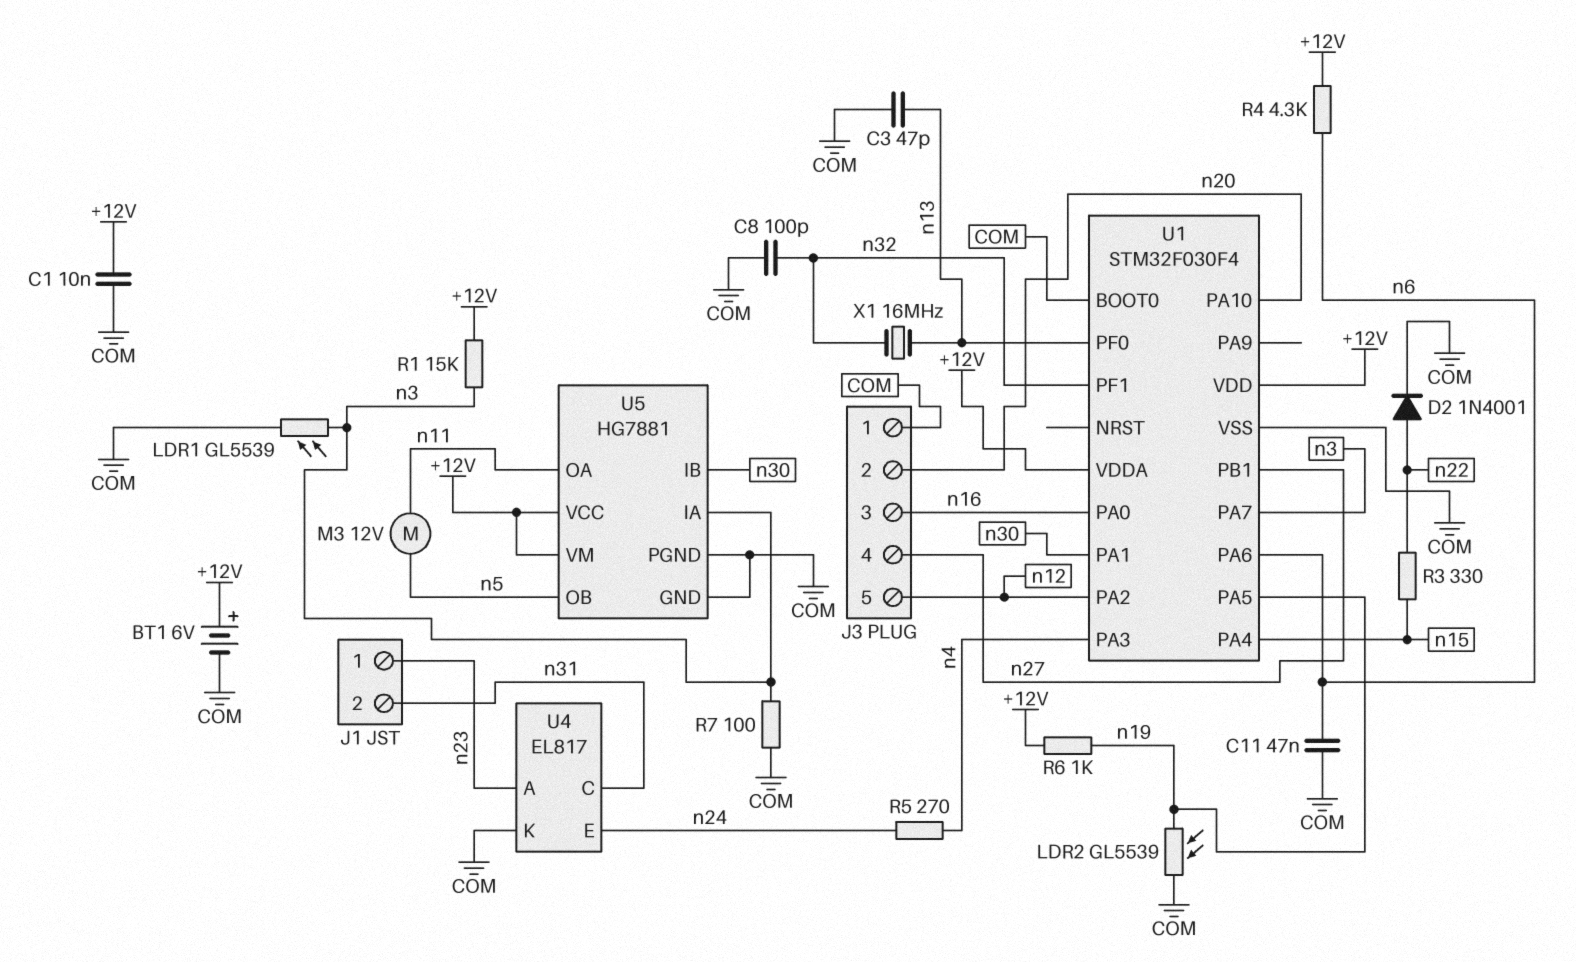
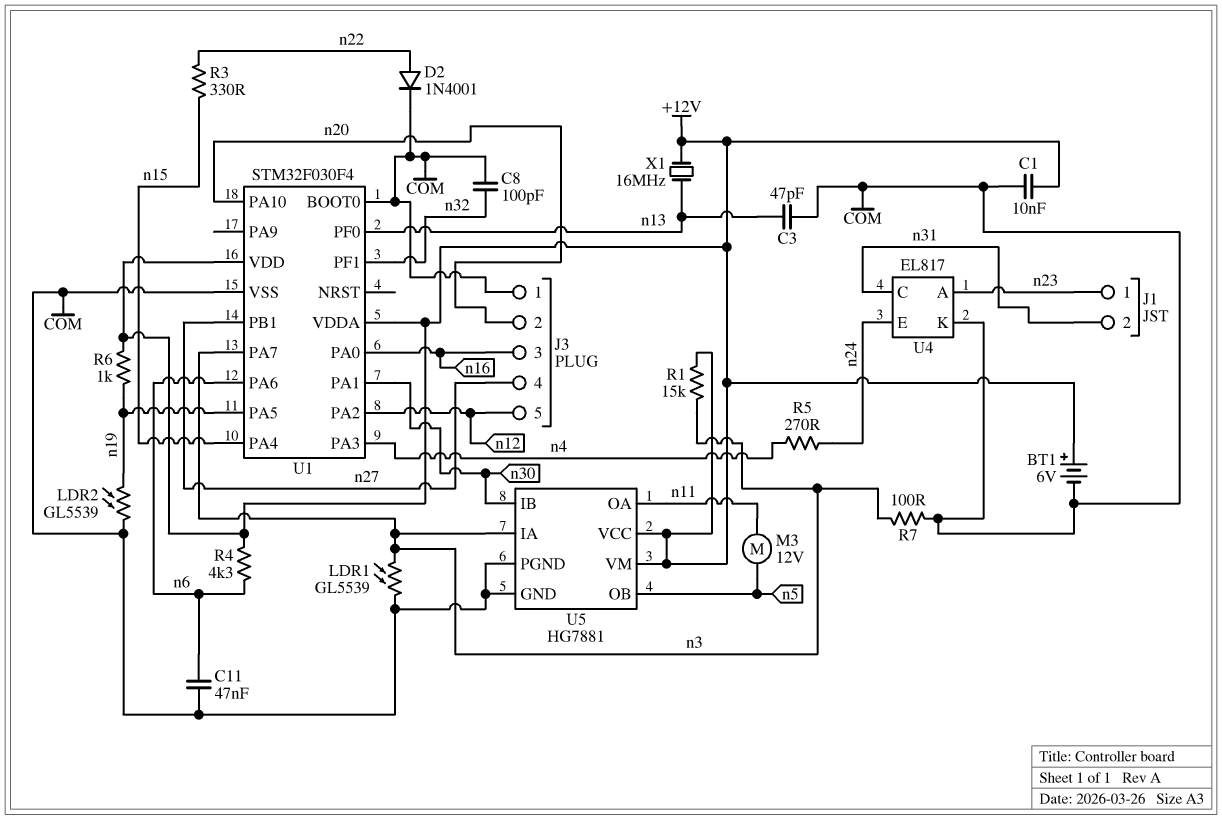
X1: 16MHz (n13, n32) -> 16MHz (+12V, n13)

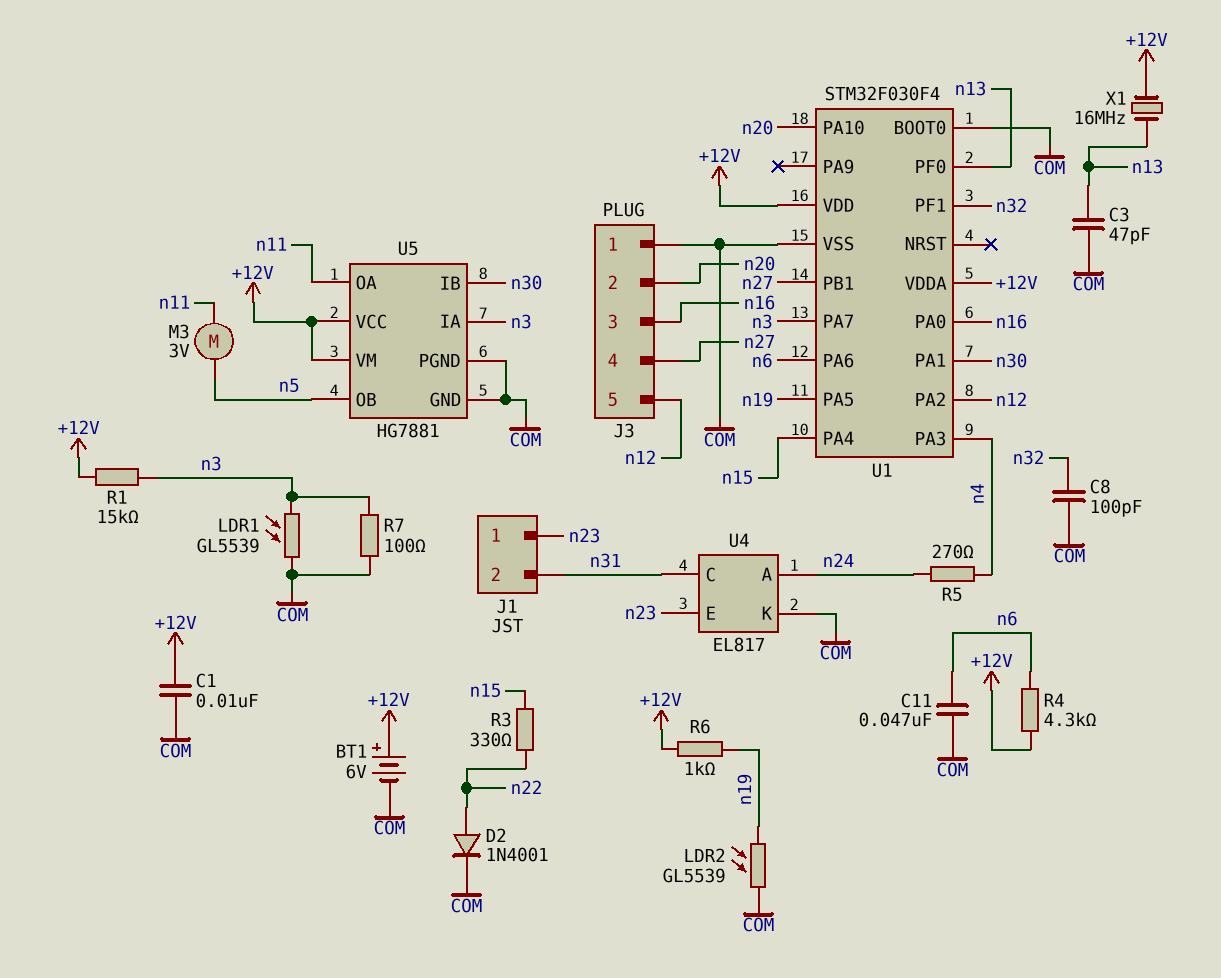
M3: motor 12V (n5, n11) -> motor 3V (n5, n11)
U4 pin A: n23 -> n24
U4 pin E: n24 -> n23

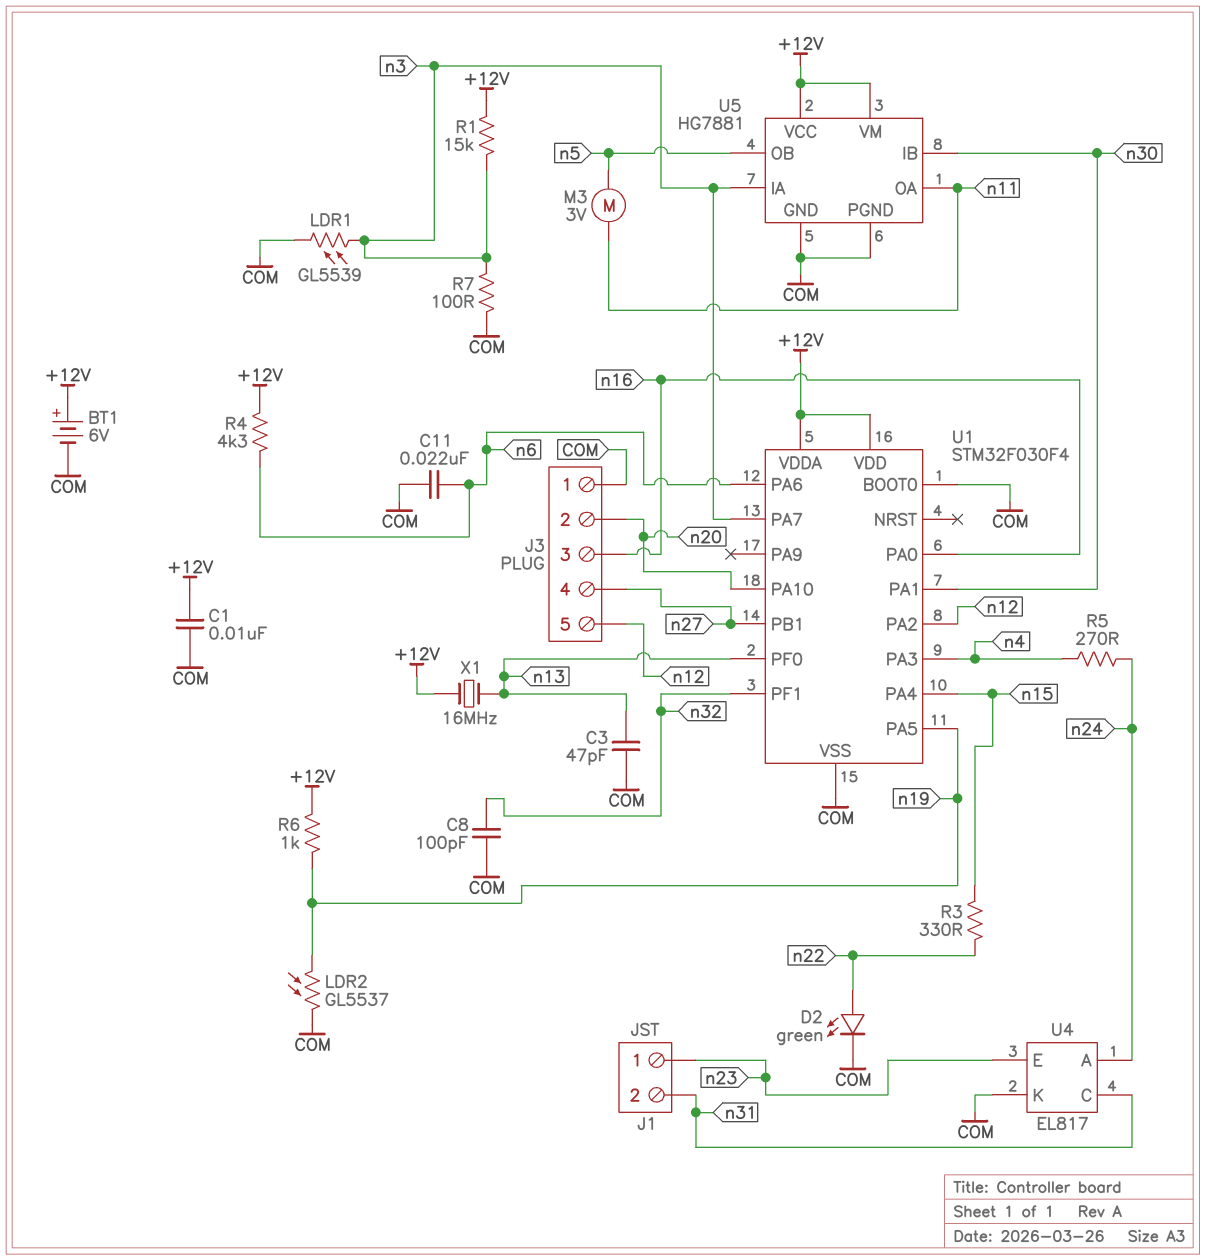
C11: 47nF (COM, n6) -> 22nF (COM, n6)
D2: diode 1N4001 (A n22, K COM) -> LED green (A n22, K COM)
LDR2: GL5539 (COM, n19) -> GL5537 (COM, n19)

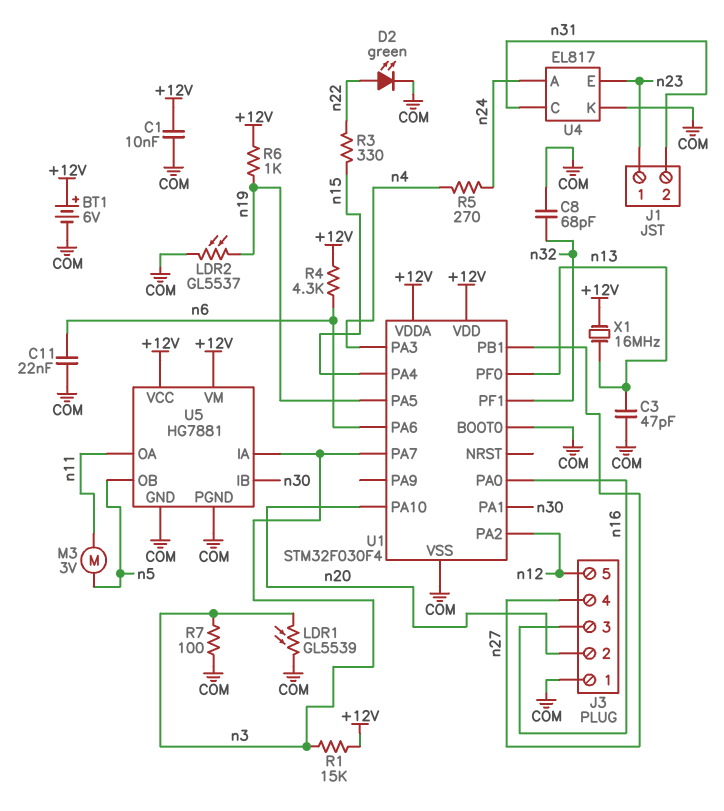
C8: 100pF (COM, n32) -> 68pF (COM, n32)

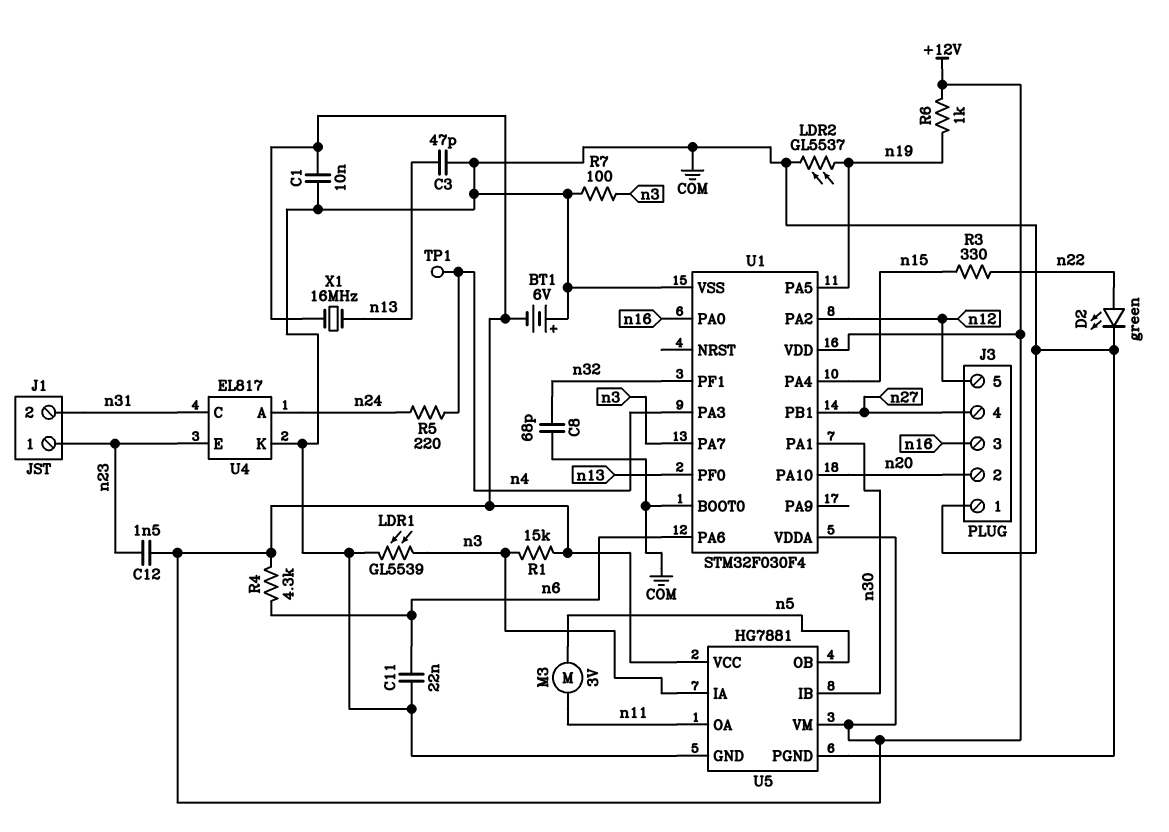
BT1: 6V (plus +12V, minus COM) -> 6V (plus COM, minus +12V)
C12: none -> 1.5nF (+12V, n23)
R5: 270 (n4, n24) -> 220 (n4, n24)
TP1: none -> test point (n4)

